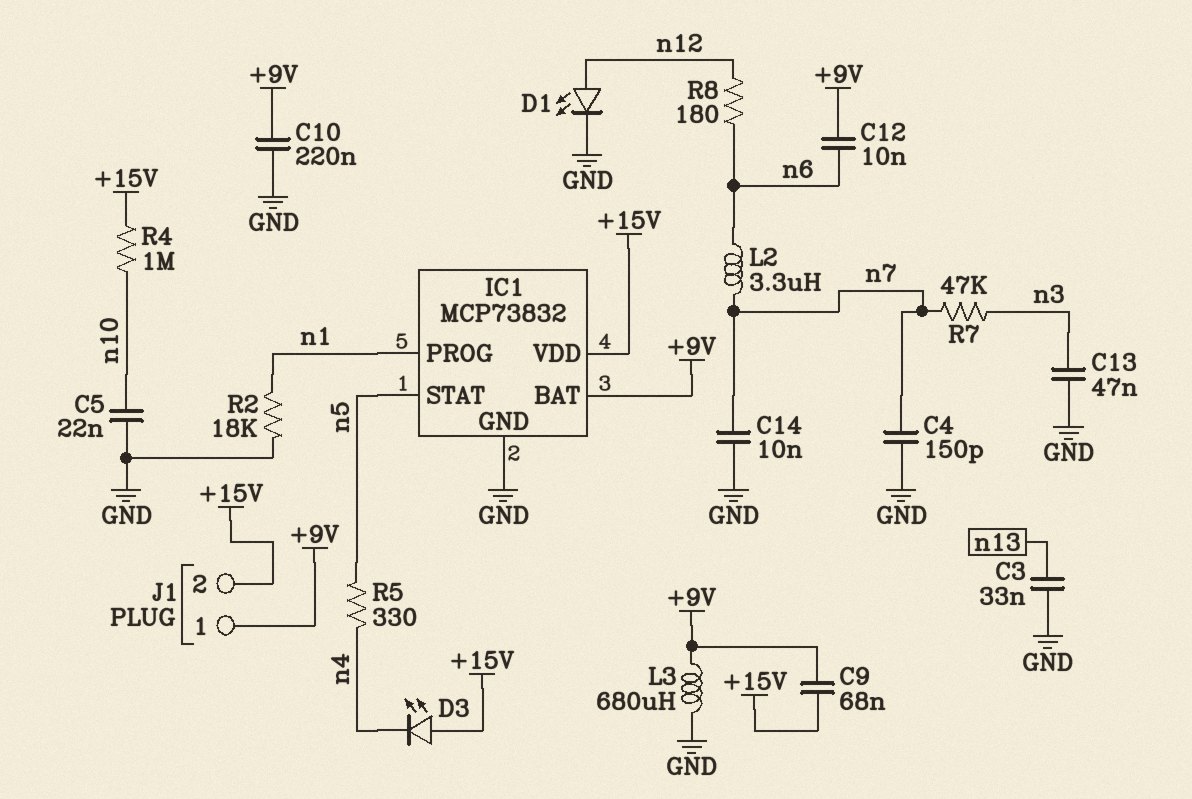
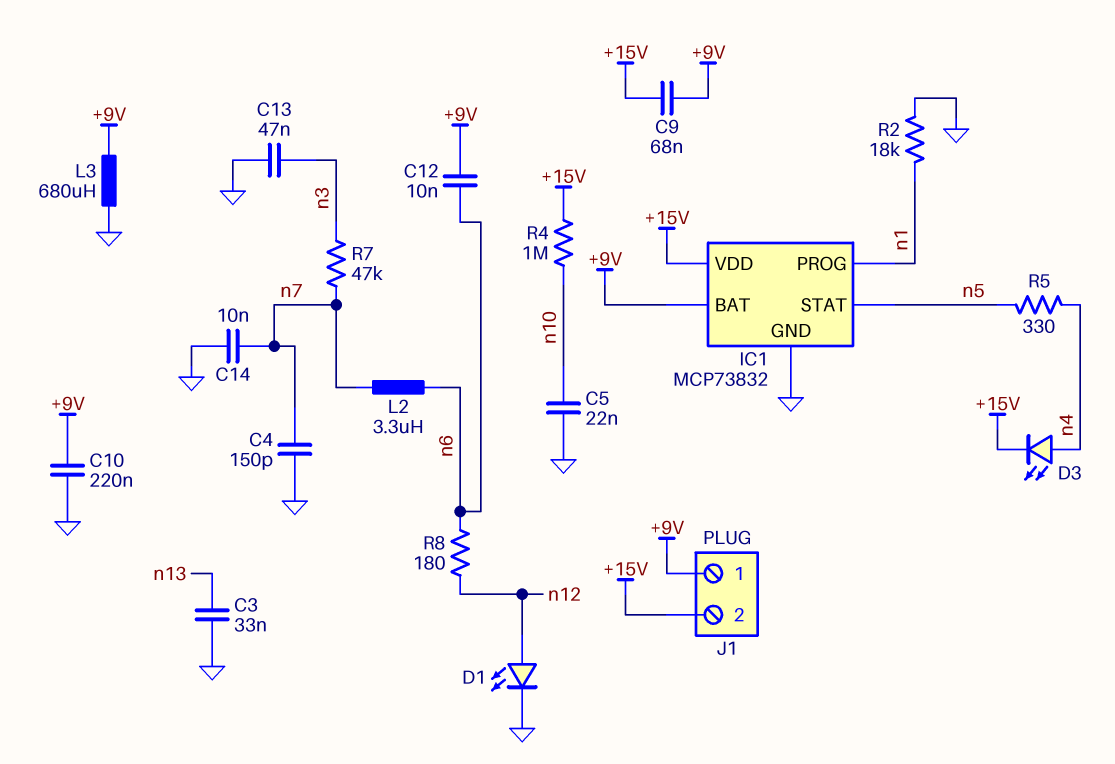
D3: LED (A +15V, K n4) -> LED (A n4, K +15V)

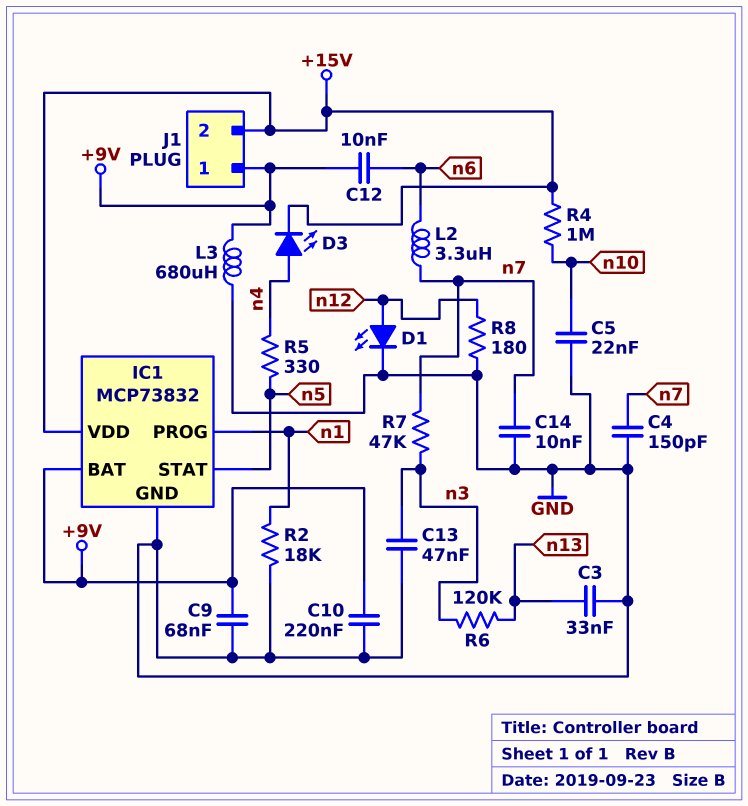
C9: 68nF (+9V, +15V) -> 68nF (+9V, GND)
R6: none -> 120k (n3, n13)
R8: 180 (n6, n12) -> 180 (GND, n12)

